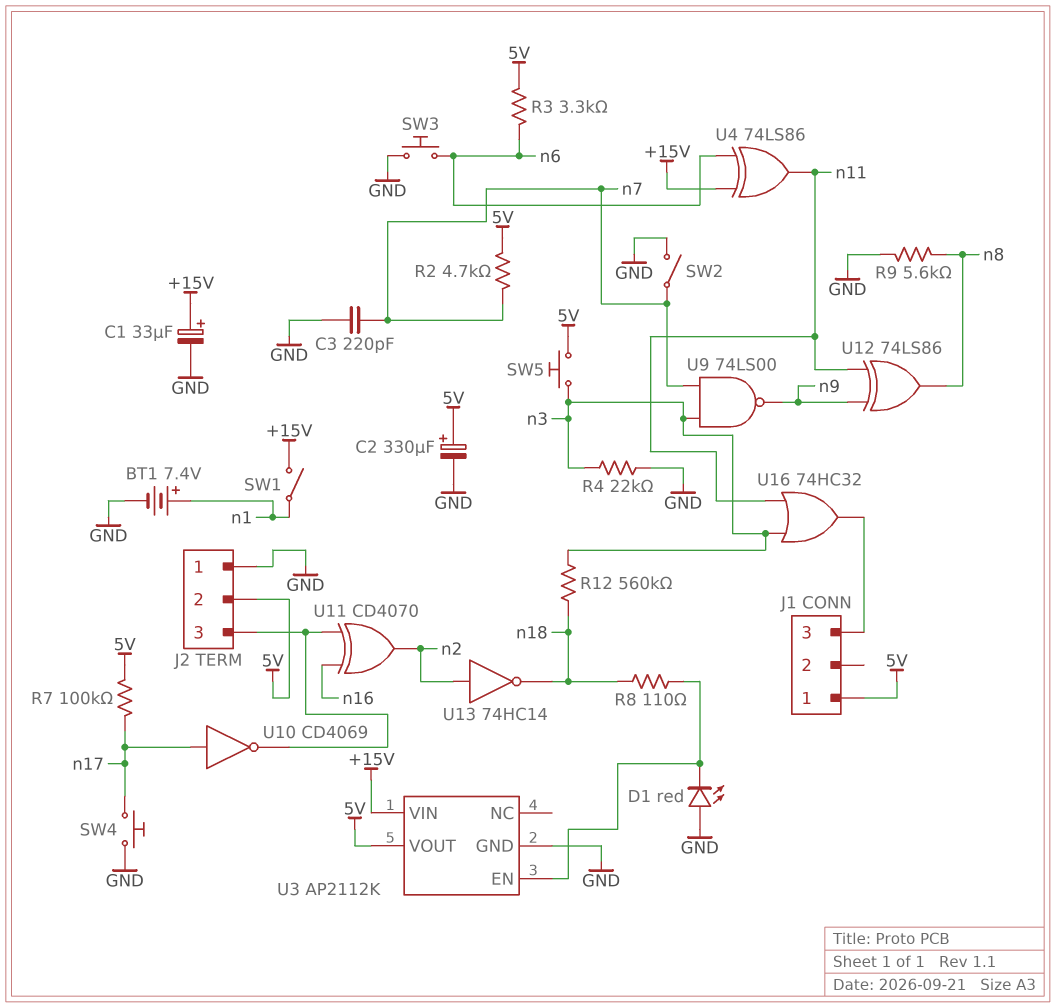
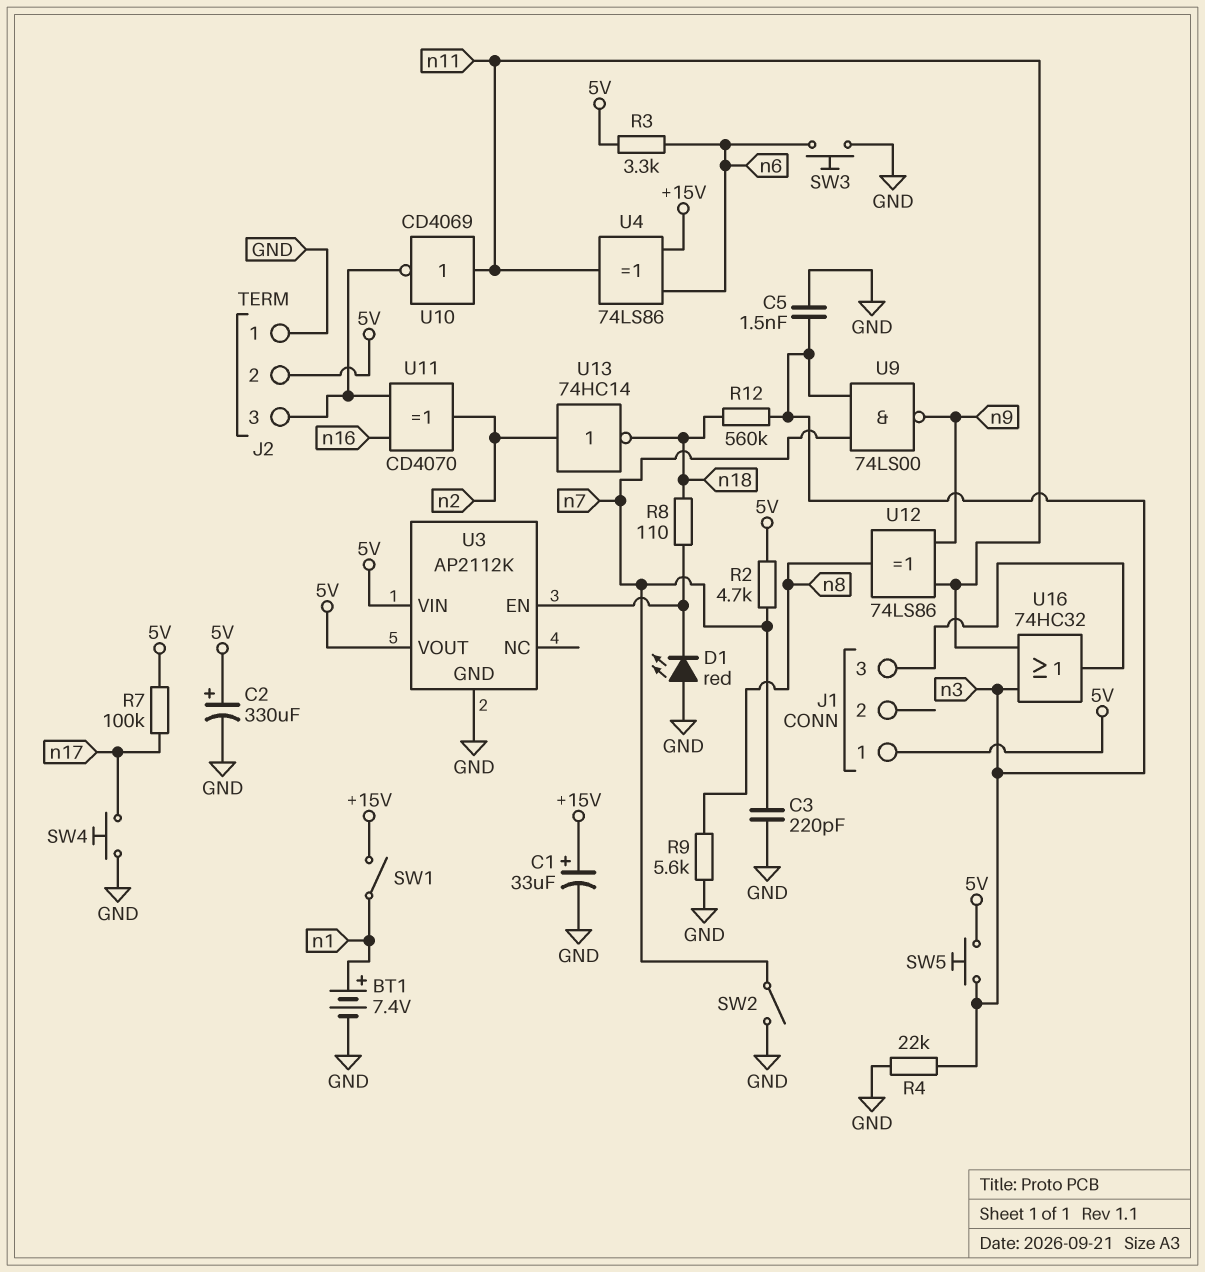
C5: none -> 1.5nF (GND, n3)
U3 pin VIN: +15V -> 5V
U10: NOT CD4069 (in n17, out J2/3) -> NOT CD4069 (in n11, out J2/3)

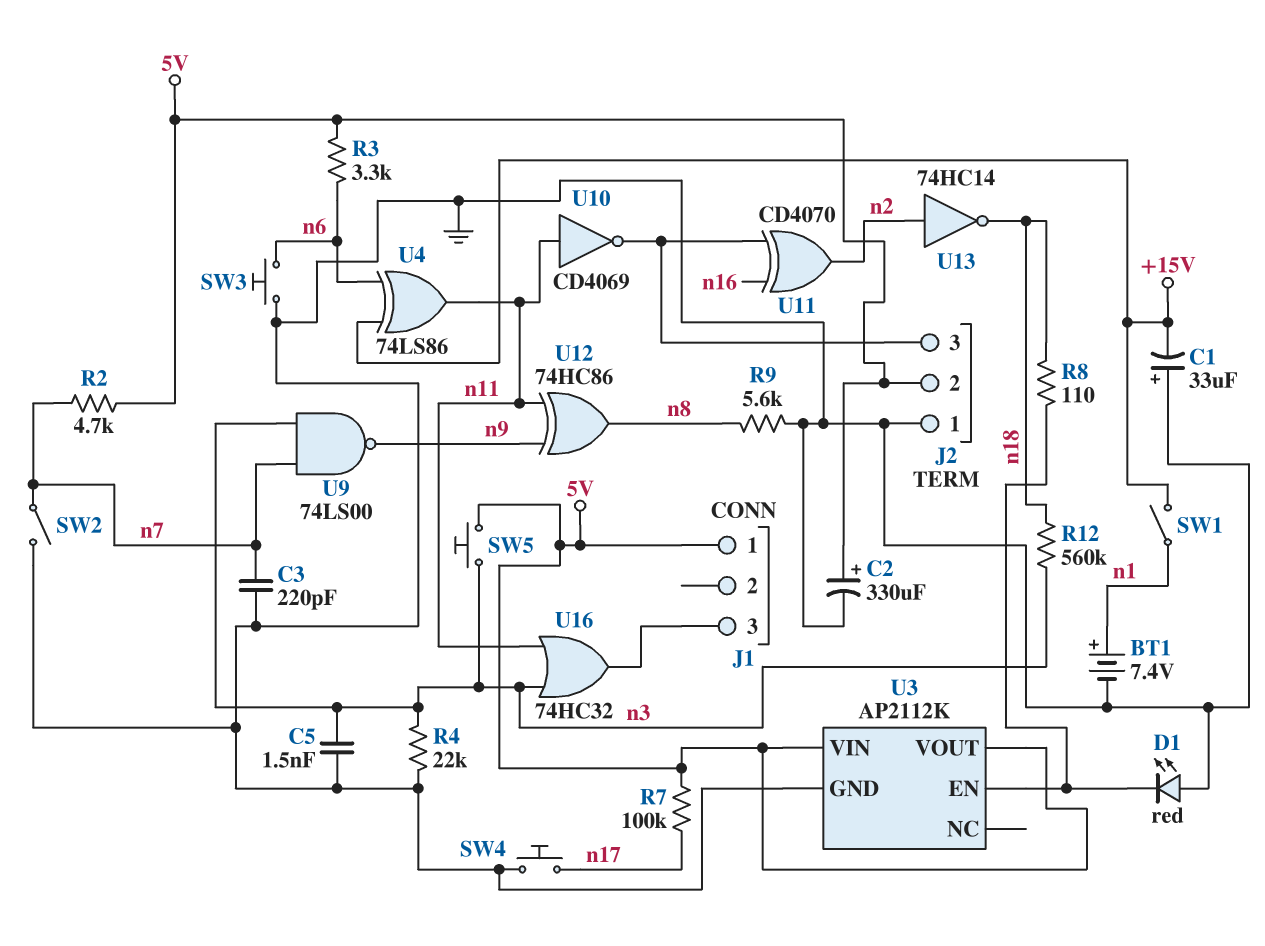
C1: 33uF (plus +15V, minus GND) -> 33uF (plus GND, minus +15V)
U12: XOR 74LS86 (in n9, in n11, out n8) -> XOR 74HC86 (in n9, in n11, out n8)

